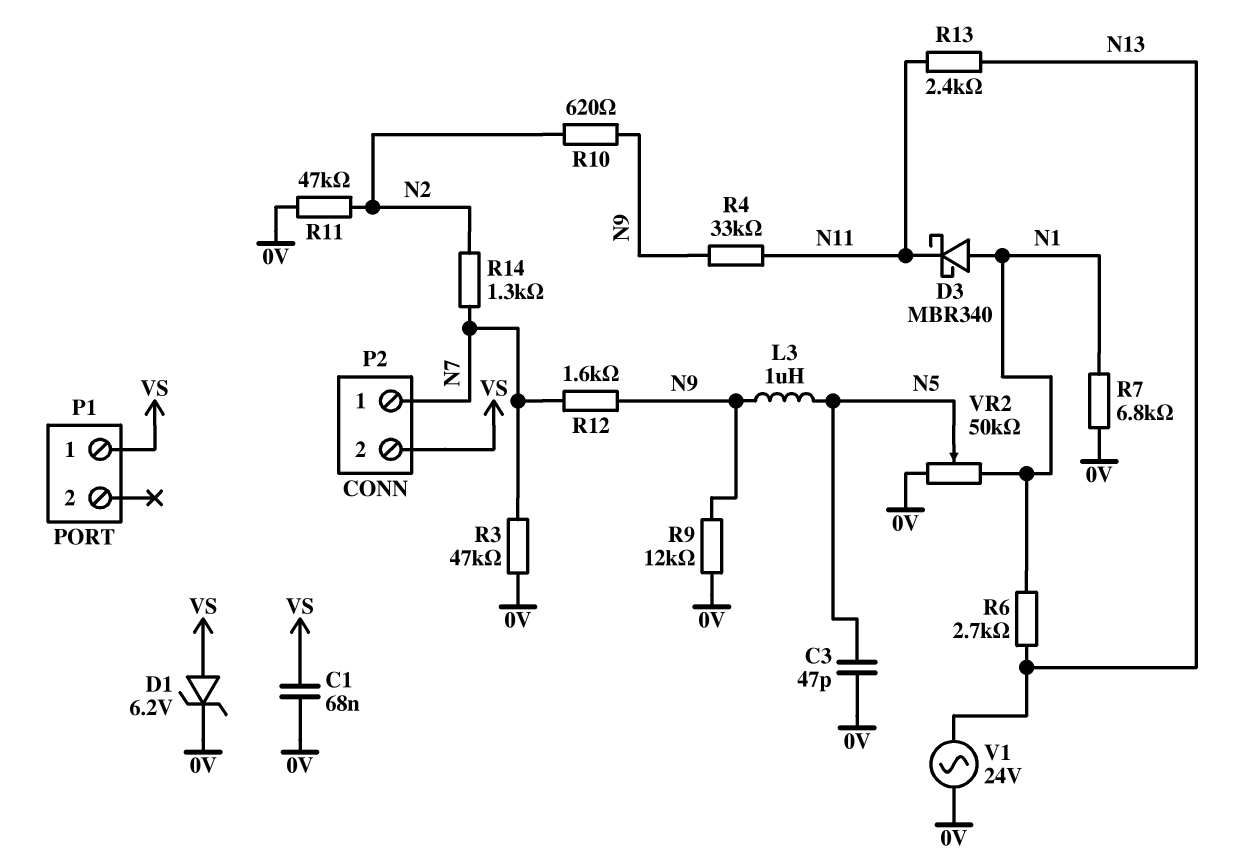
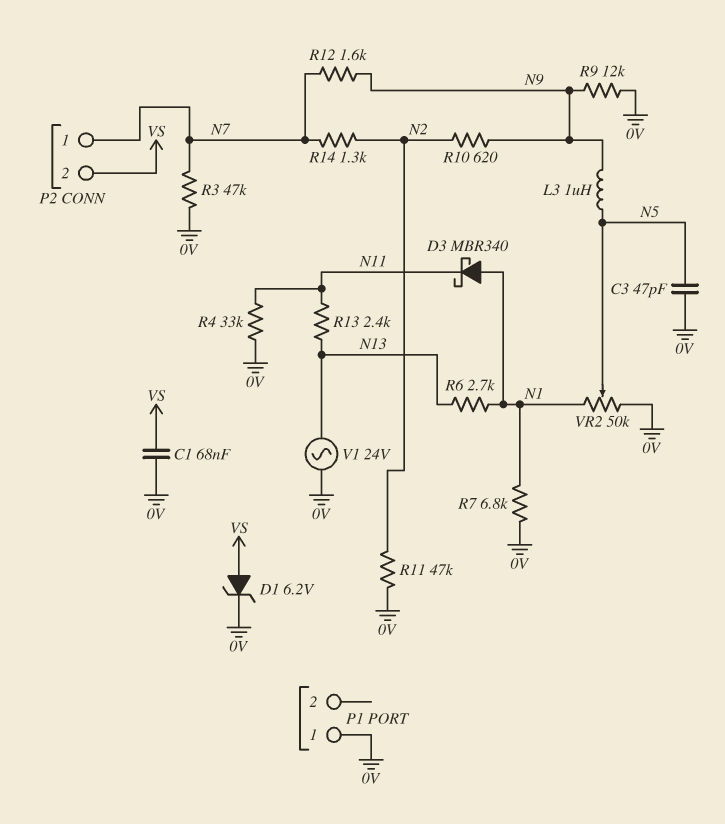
P1 pin 1: VS -> 0V
R4: 33k (N9, N11) -> 33k (0V, N11)

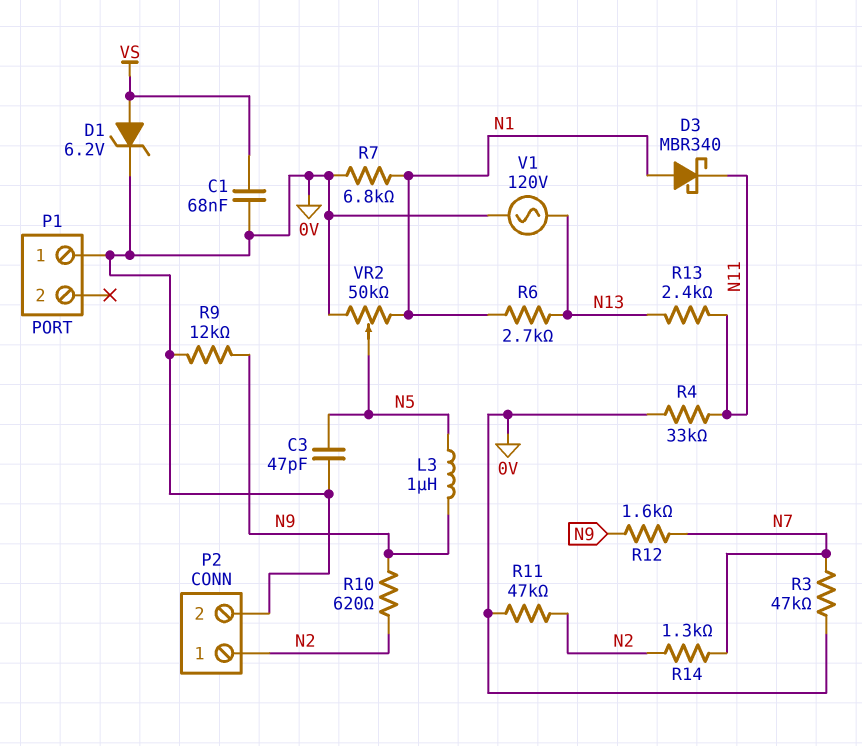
P2 pin 1: N7 -> N2
P2 pin 2: VS -> 0V
V1: AC 24V (0V, N13) -> AC 120V (0V, N13)

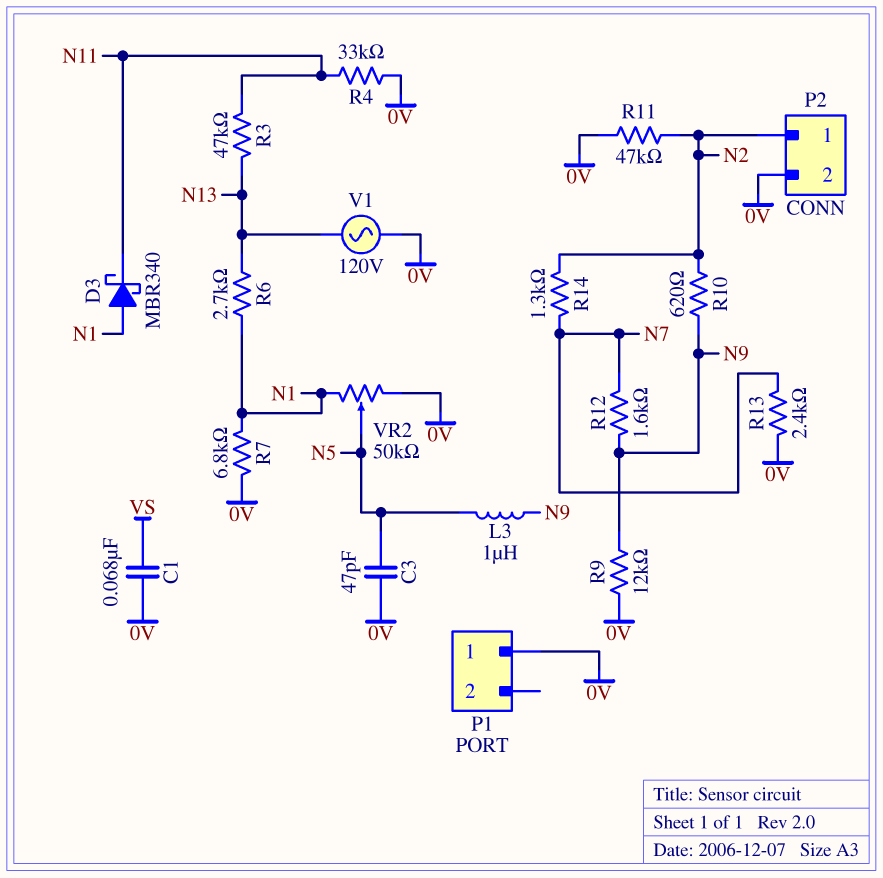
D1: zener 6.2V (A VS, K 0V) -> none
R3: 47k (0V, N7) -> 47k (N11, N13)
R13: 2.4k (N11, N13) -> 2.4k (0V, N7)

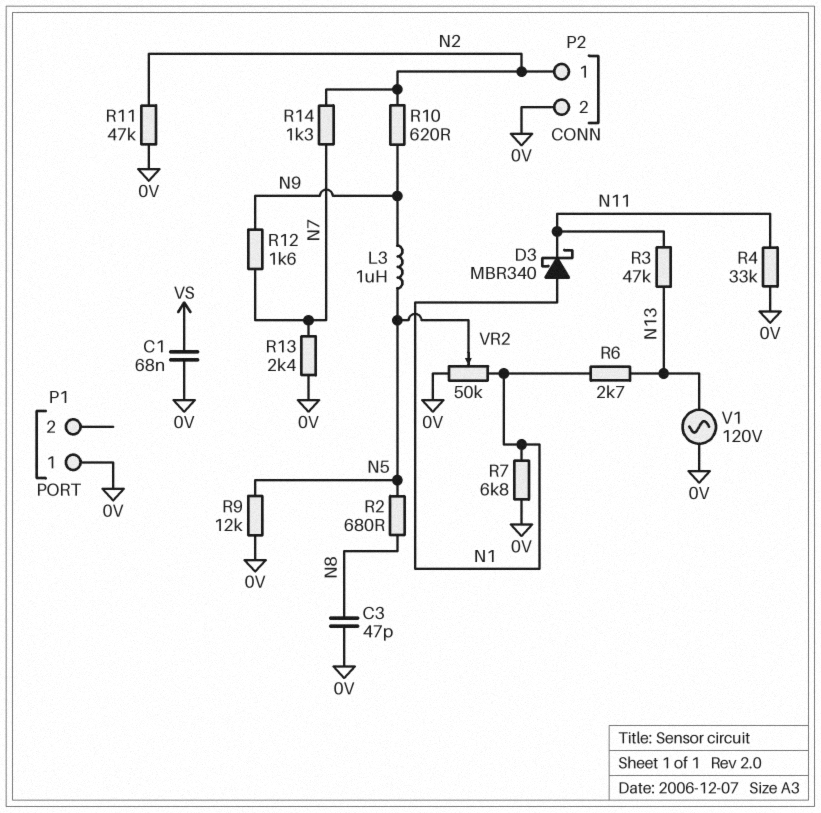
C3: 47pF (0V, N5) -> 47pF (0V, N8)
R2: none -> 680 (N5, N8)
R9: 12k (0V, N9) -> 12k (0V, N5)

